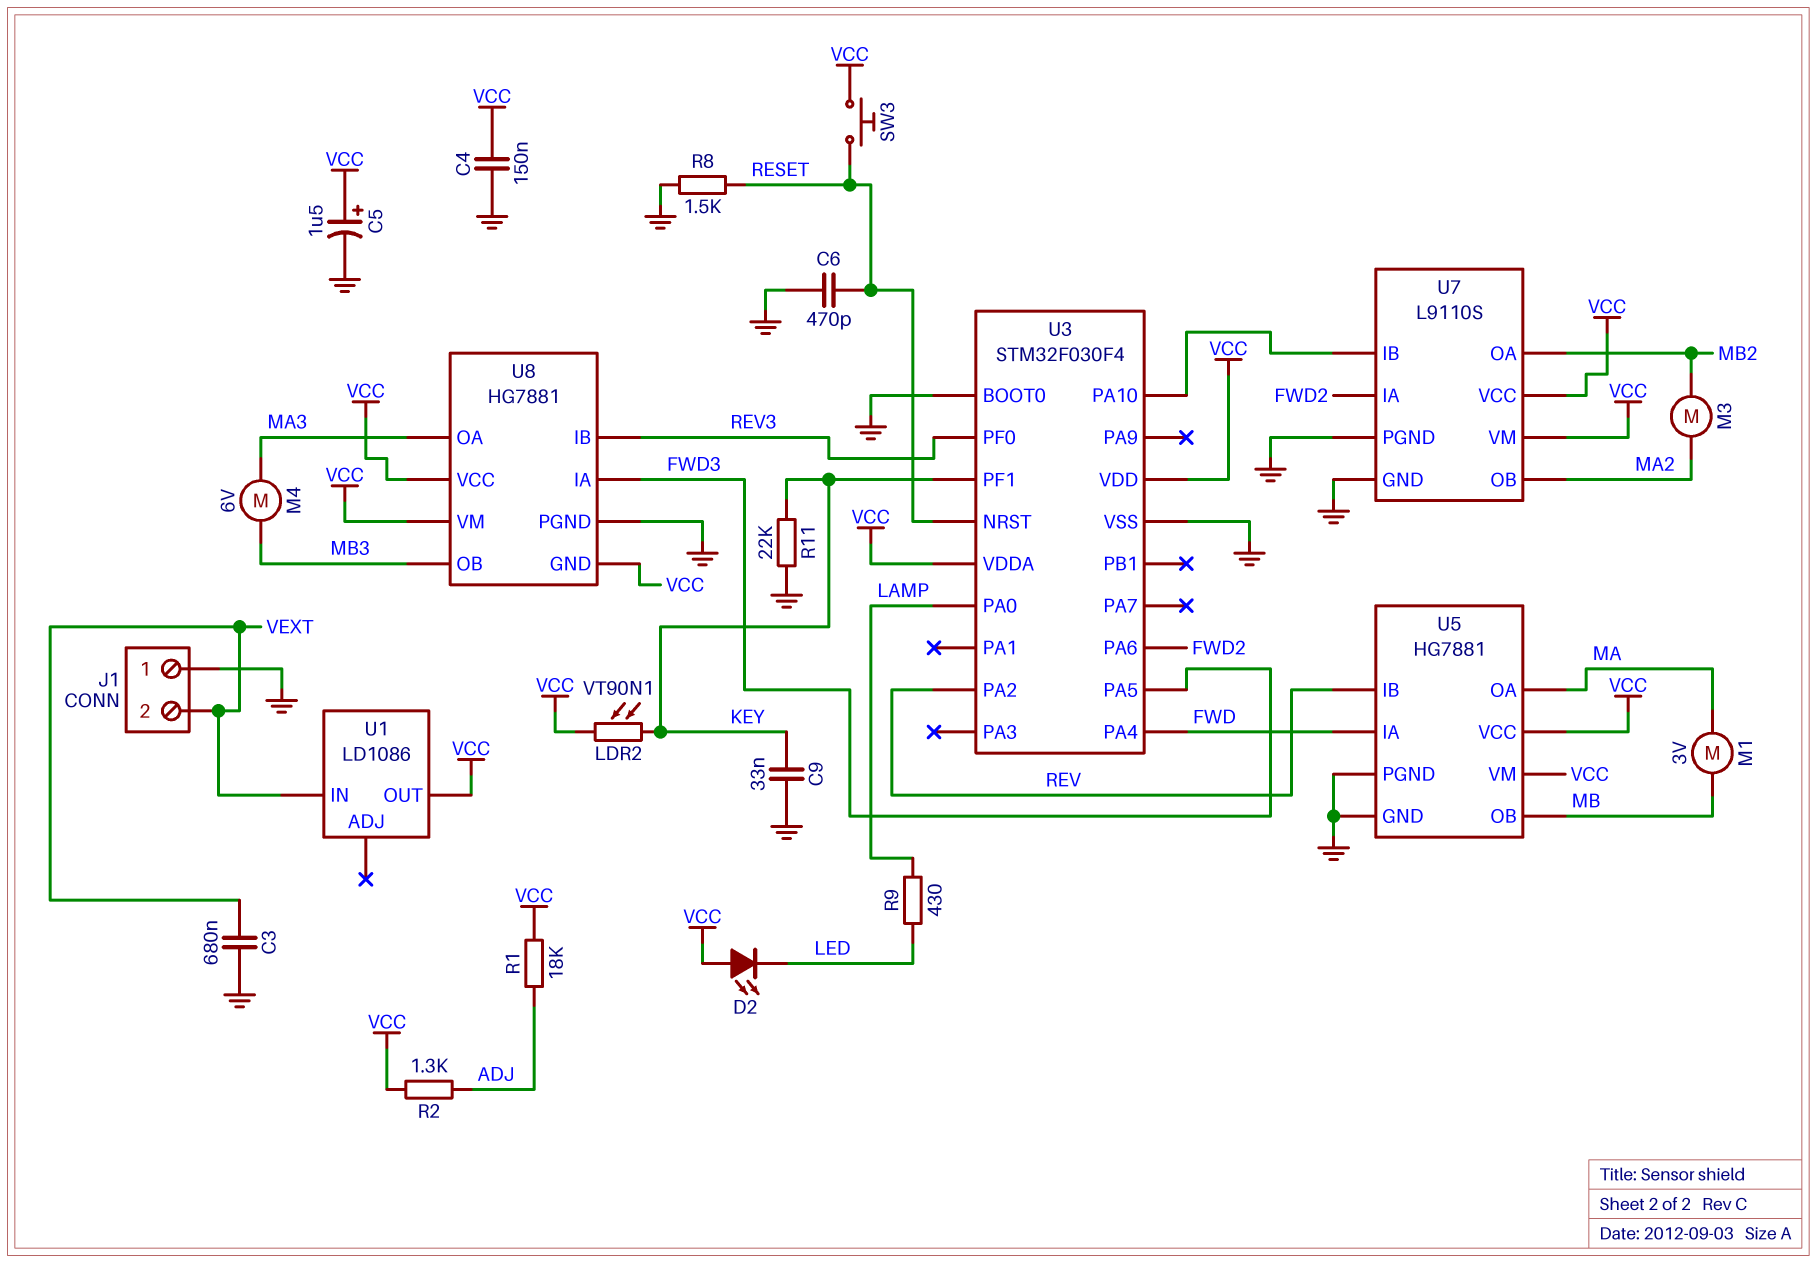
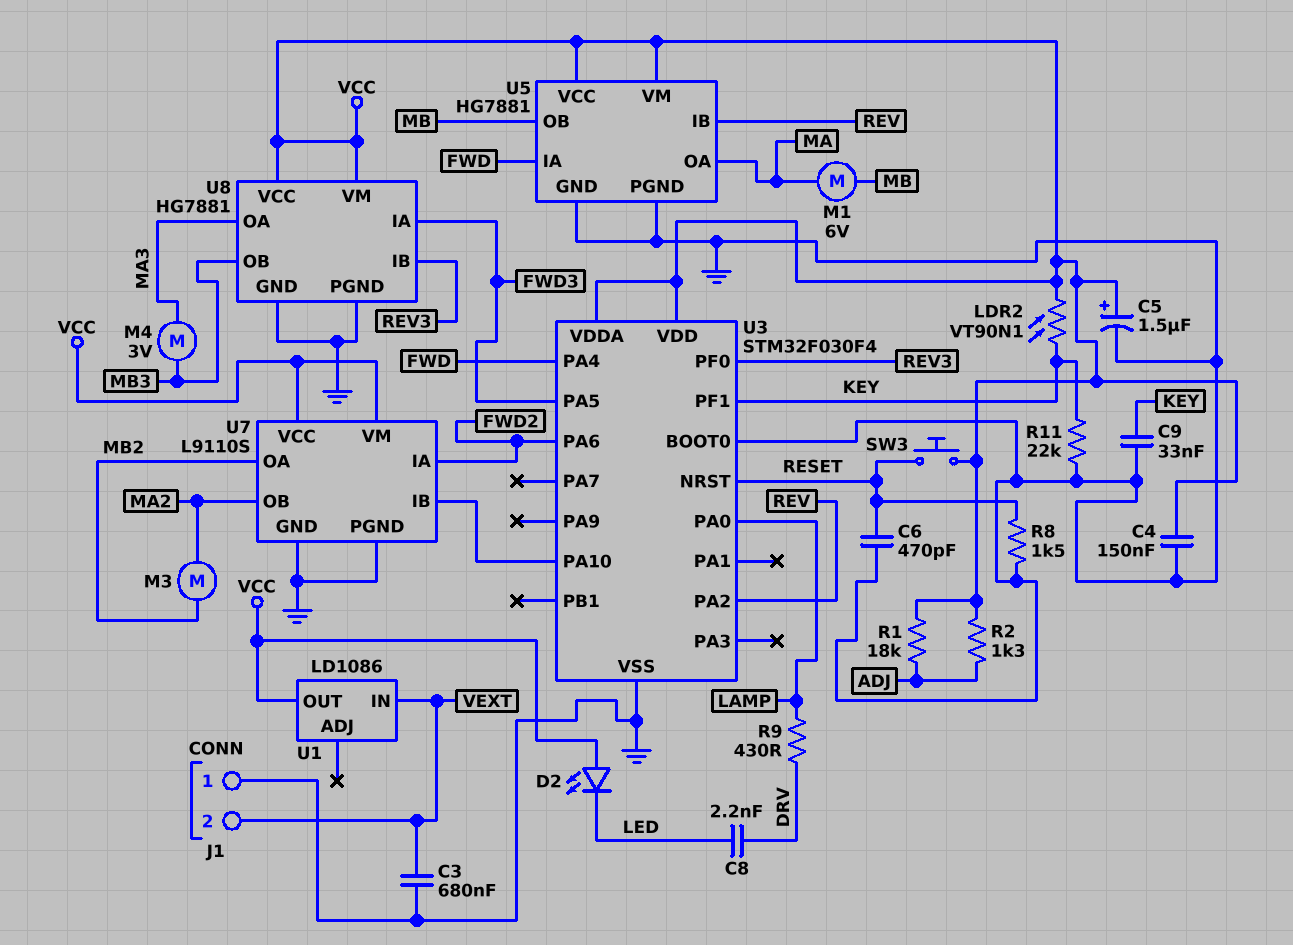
C8: none -> 2.2nF (DRV, LED)
M1: motor 3V (MA, MB) -> motor 6V (MA, MB)
M4: motor 6V (MA3, MB3) -> motor 3V (MA3, MB3)
R9: 430 (LAMP, LED) -> 430 (DRV, LAMP)
U8 pin GND: VCC -> GND

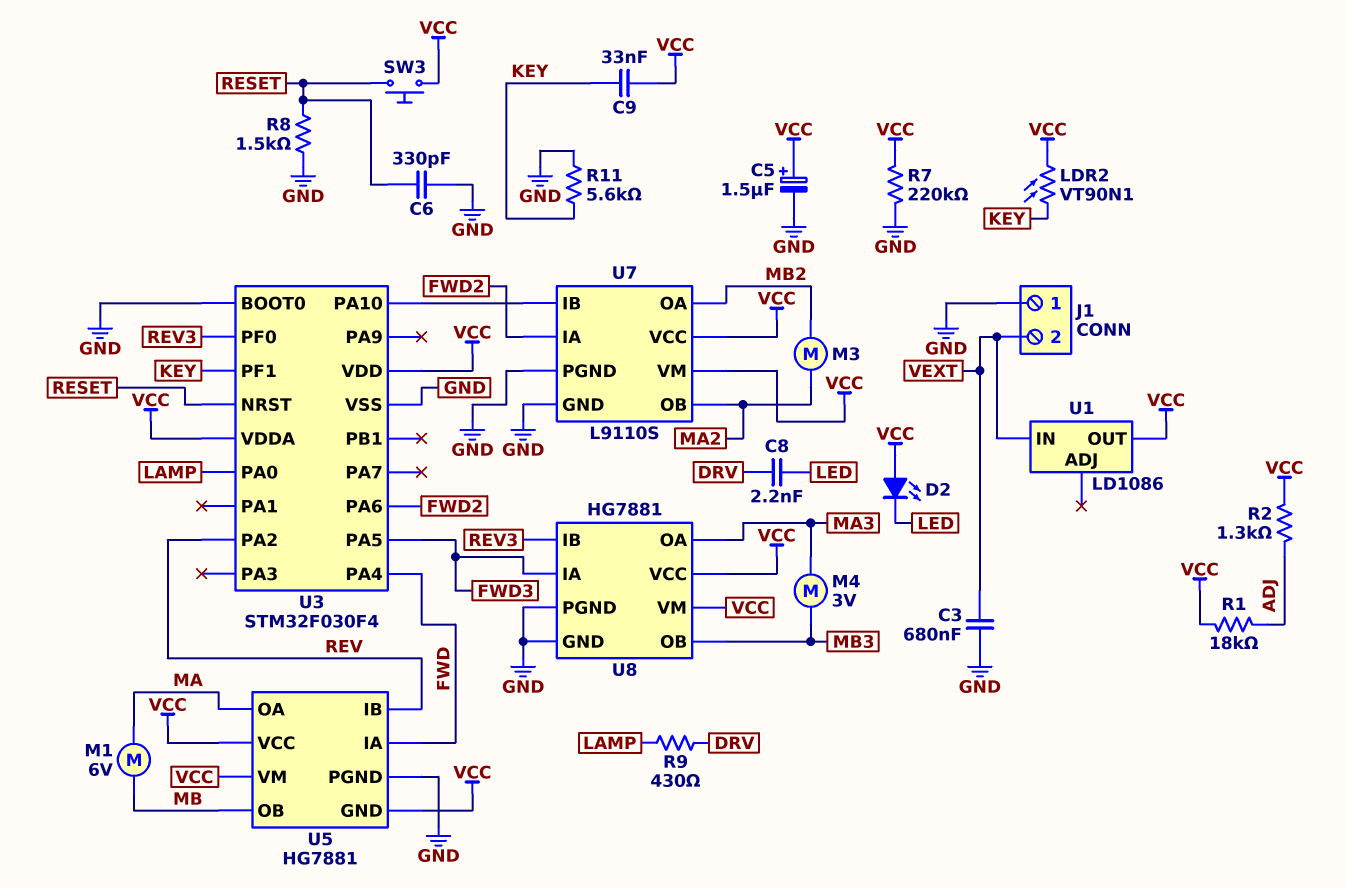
C4: 150nF (GND, VCC) -> none
C6: 470pF (GND, RESET) -> 330pF (GND, RESET)
C9: 33nF (GND, KEY) -> 33nF (KEY, VCC)
R7: none -> 220k (GND, VCC)
R11: 22k (GND, KEY) -> 5.6k (GND, KEY)
U5 pin GND: GND -> VCC

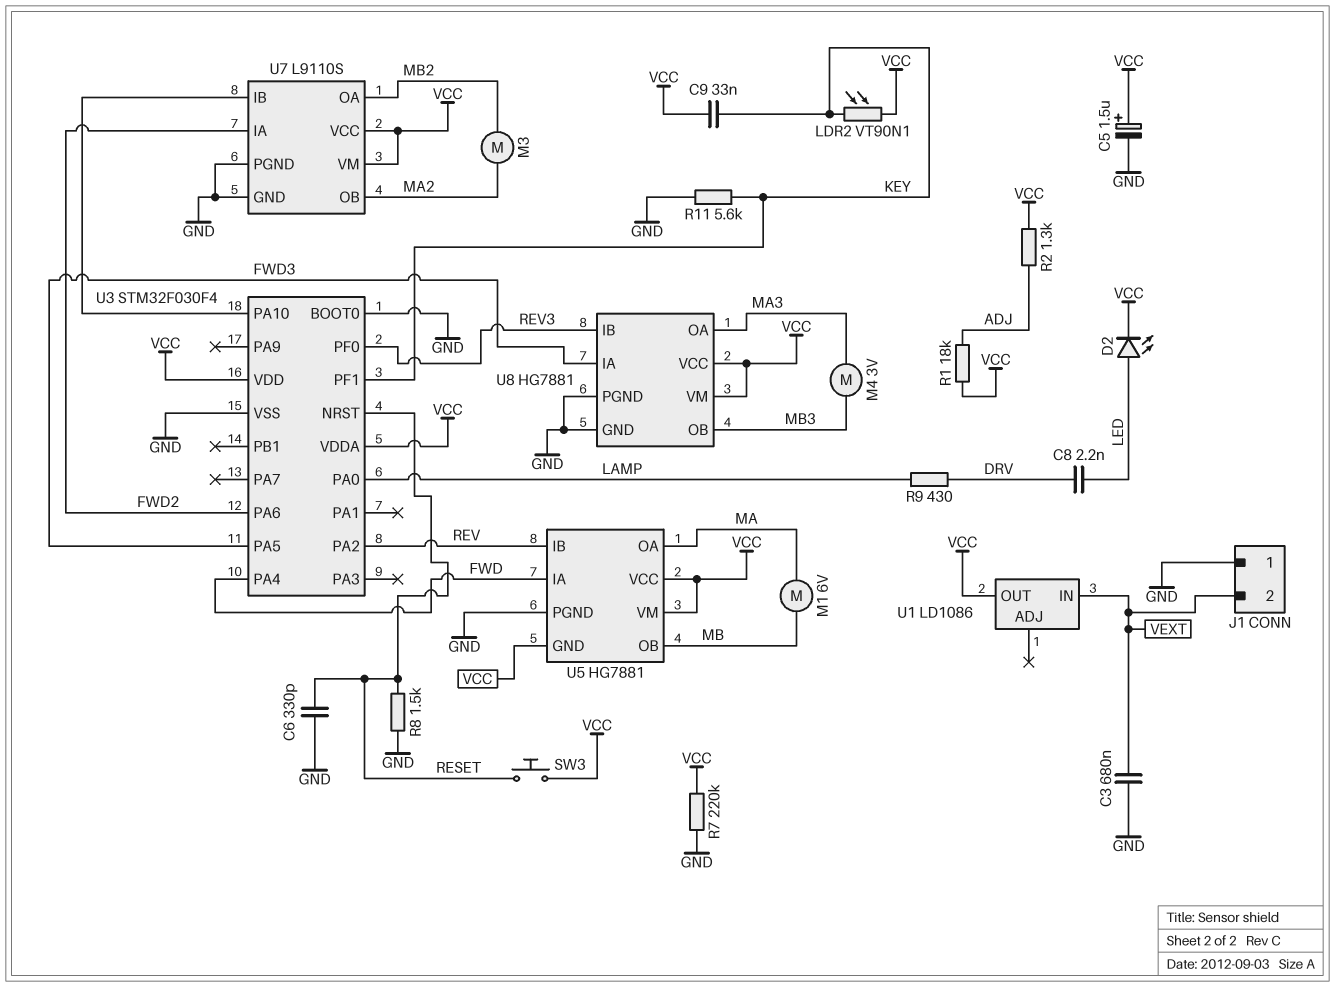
D2: LED (A VCC, K LED) -> LED (A LED, K VCC)

